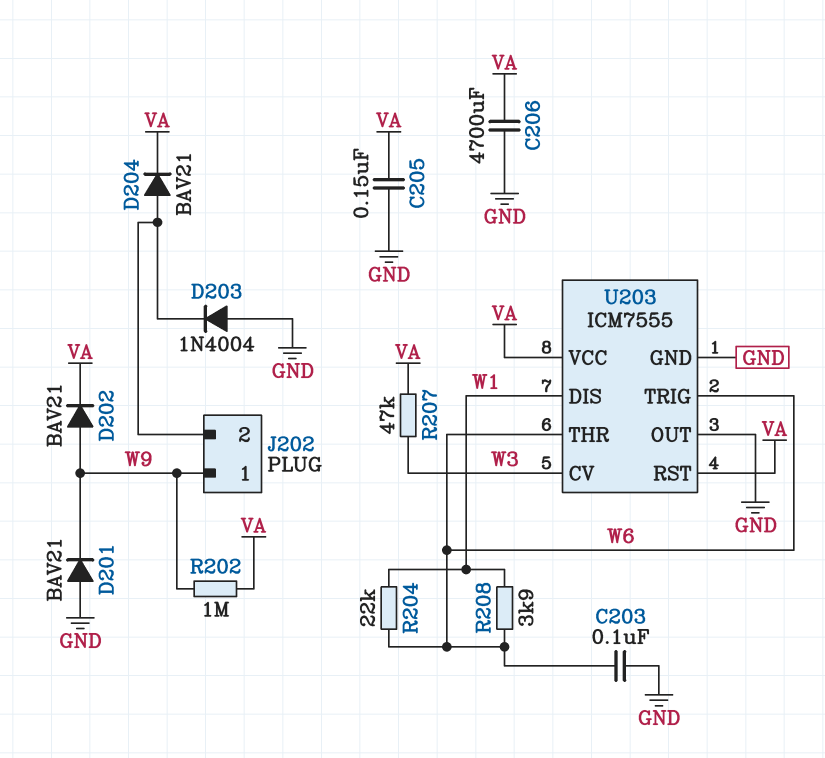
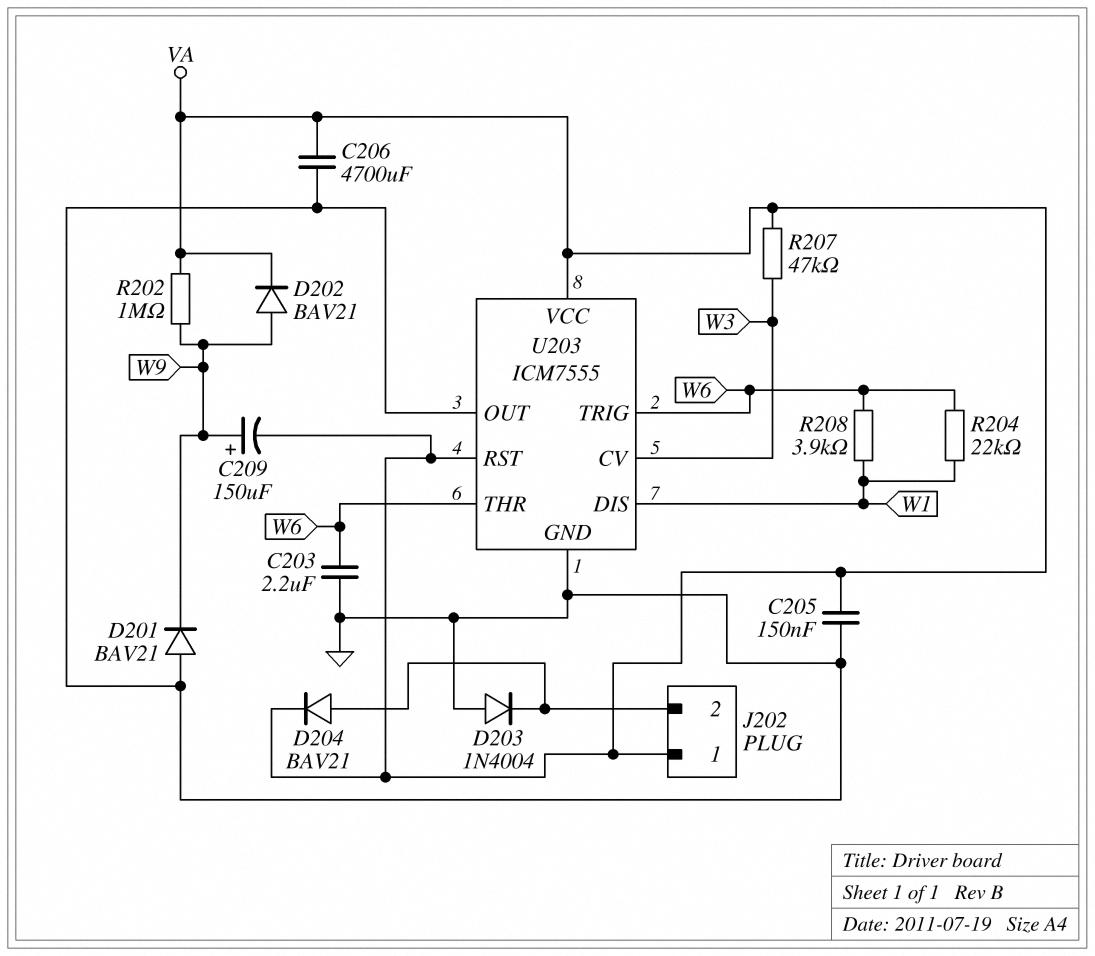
C203: 100nF (GND, W6) -> 2.2uF (GND, W6)
C209: none -> 150uF (plus W9, minus VA)
J202 pin 1: W9 -> VA

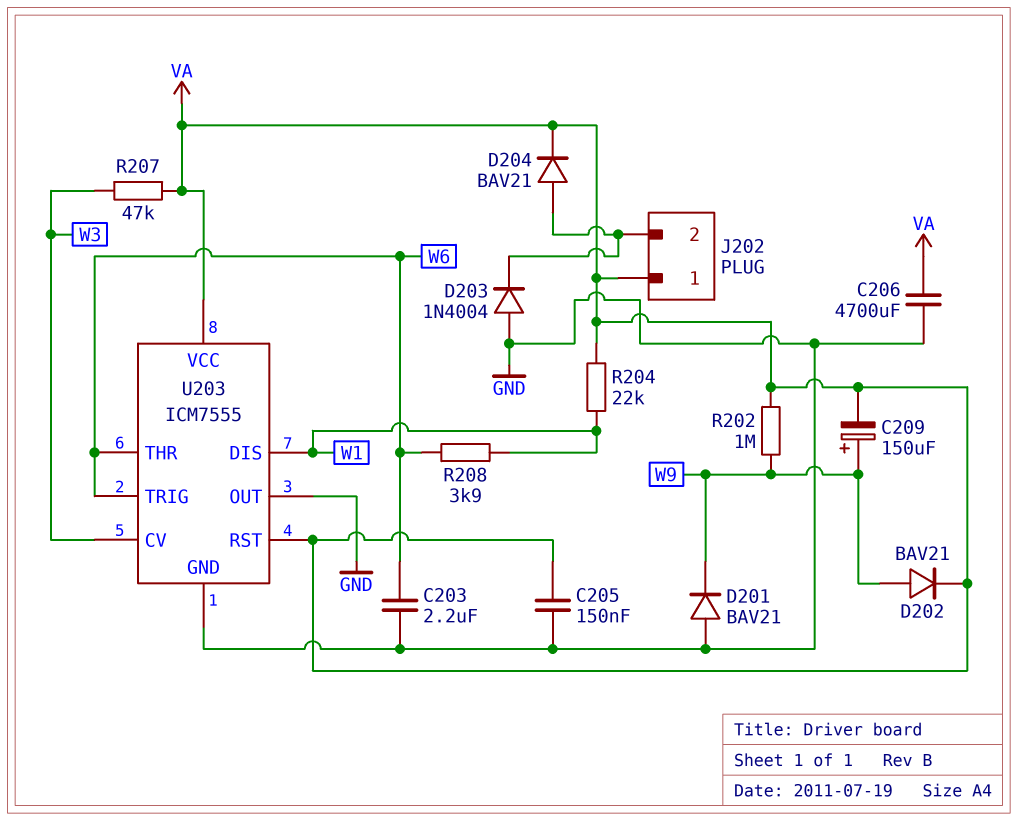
R204: 22k (W1, W6) -> 22k (VA, W1)

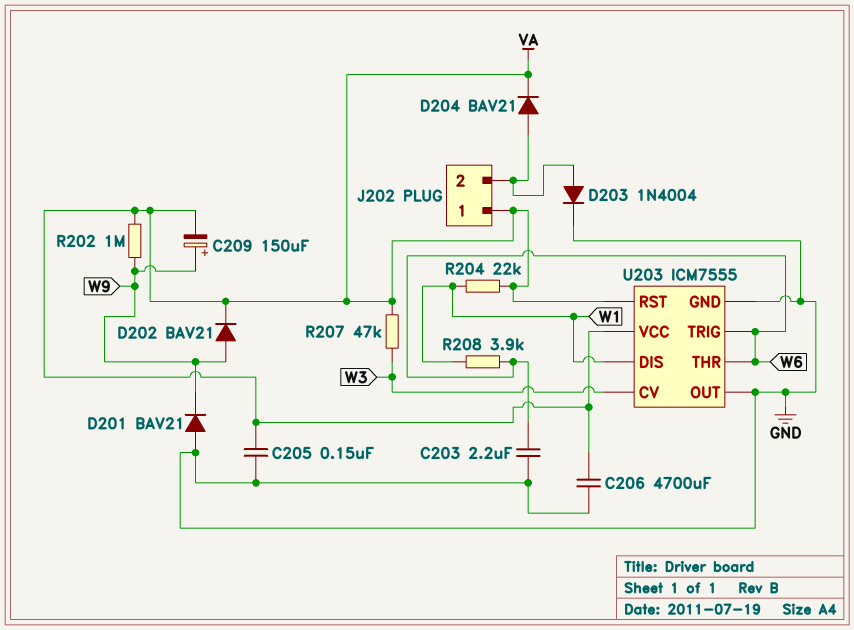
D203: diode 1N4004 (A GND, K J202/2) -> diode 1N4004 (A J202/2, K GND)

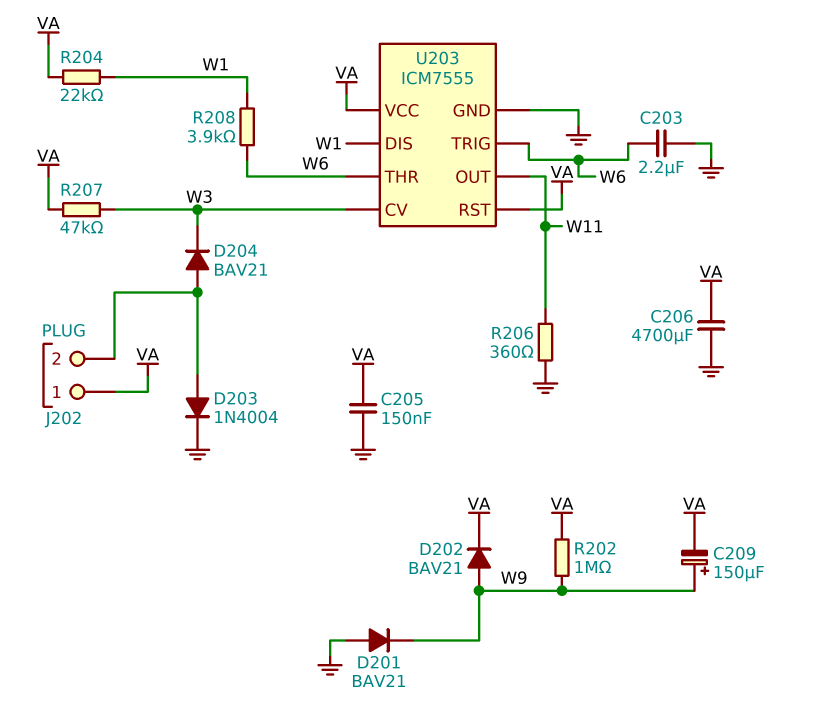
D204: diode BAV21 (A J202/2, K VA) -> diode BAV21 (A J202/2, K W3)
R206: none -> 360 (GND, W11)
U203 pin OUT: GND -> W11

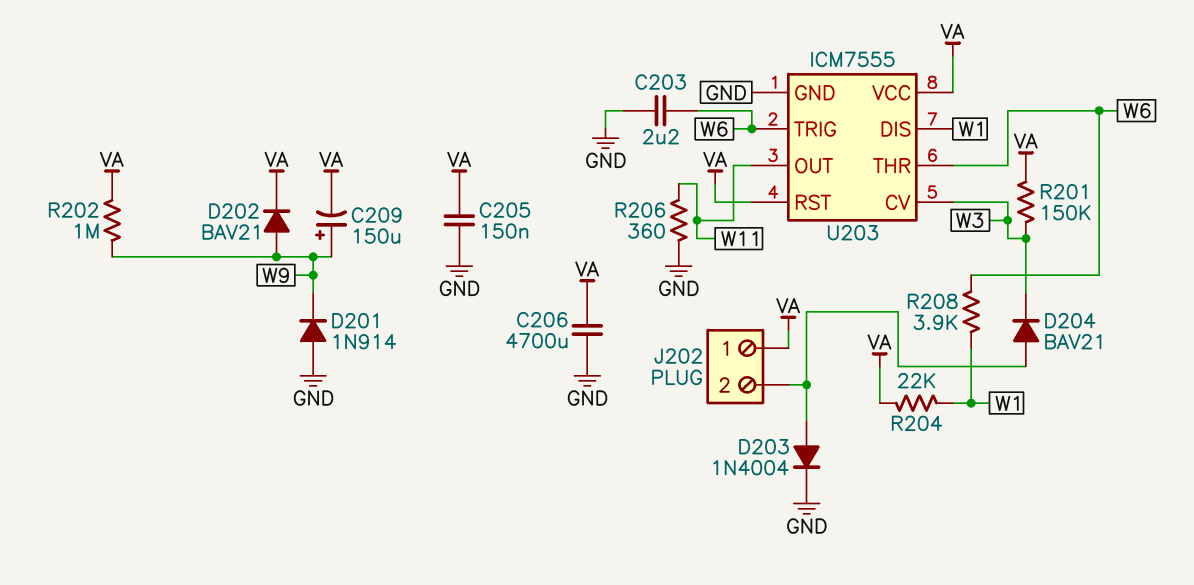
D201: diode BAV21 (A GND, K W9) -> diode 1N914 (A GND, K W9)
R201: none -> 150k (VA, W3)
R207: 47k (VA, W3) -> none

